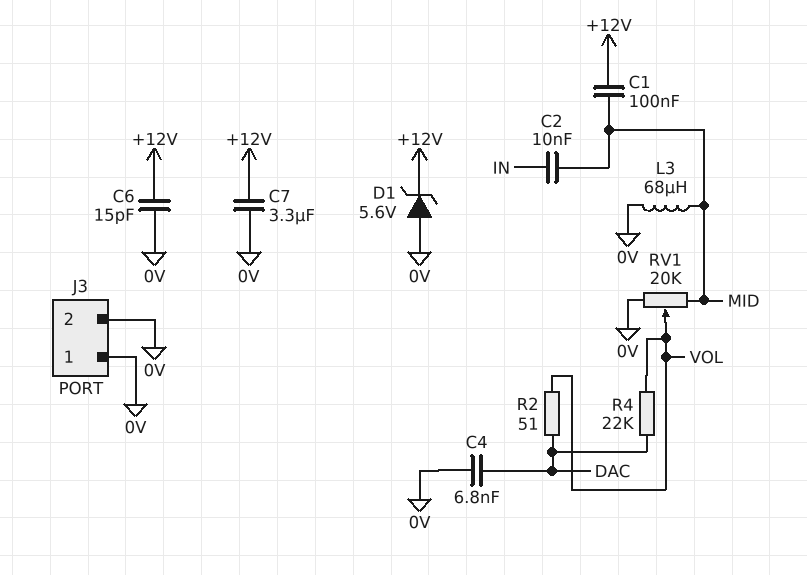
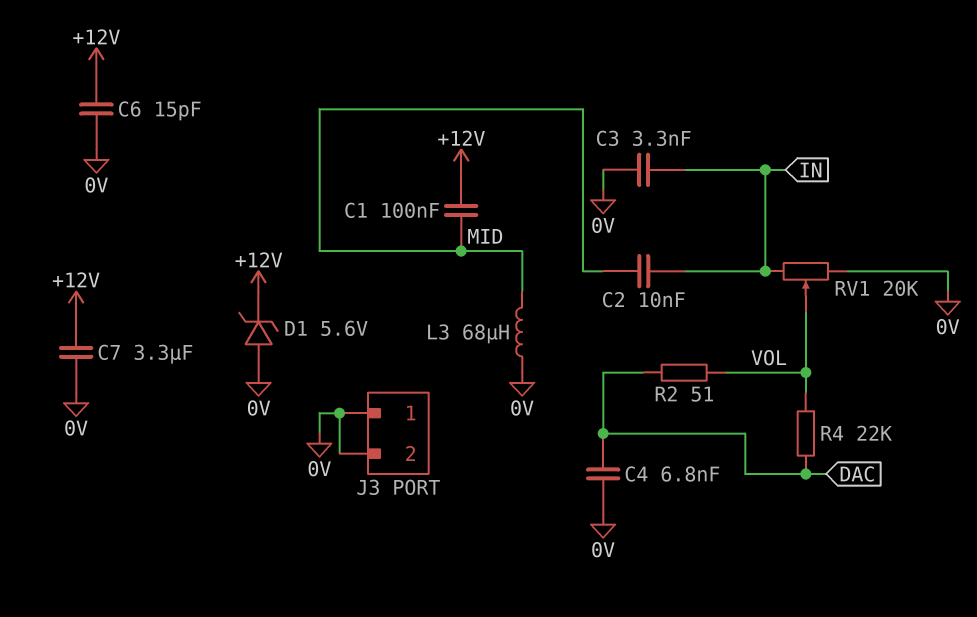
C3: none -> 3.3nF (0V, IN)
RV1: 20k (0V, MID, wiper VOL) -> 20k (0V, IN, wiper VOL)

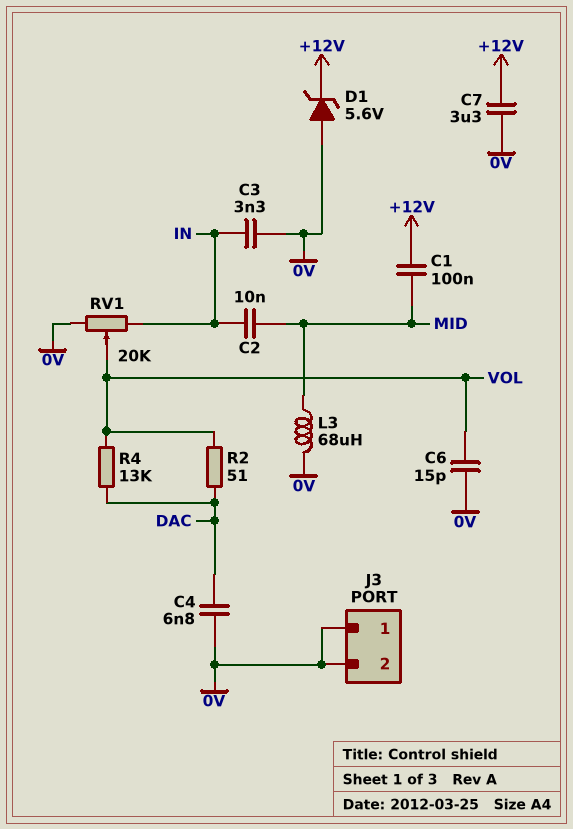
C6: 15pF (+12V, 0V) -> 15pF (0V, VOL)
R4: 22k (DAC, VOL) -> 13k (DAC, VOL)

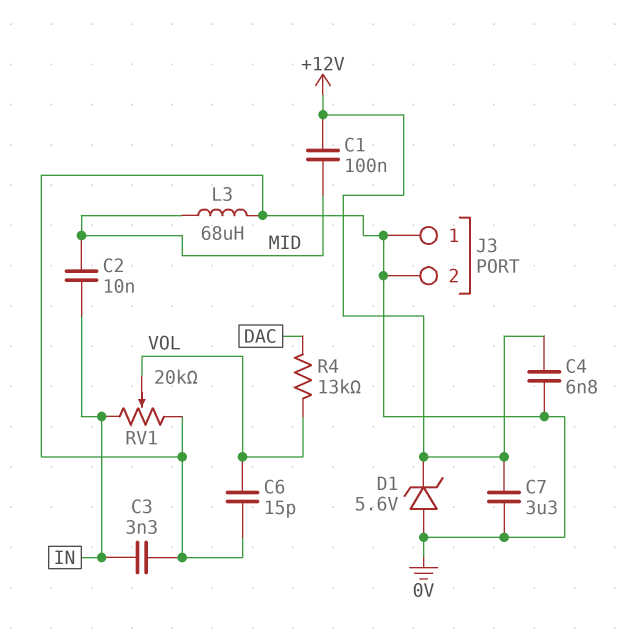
C4: 6.8nF (0V, DAC) -> 6.8nF (+12V, 0V)
R2: 51 (DAC, VOL) -> none

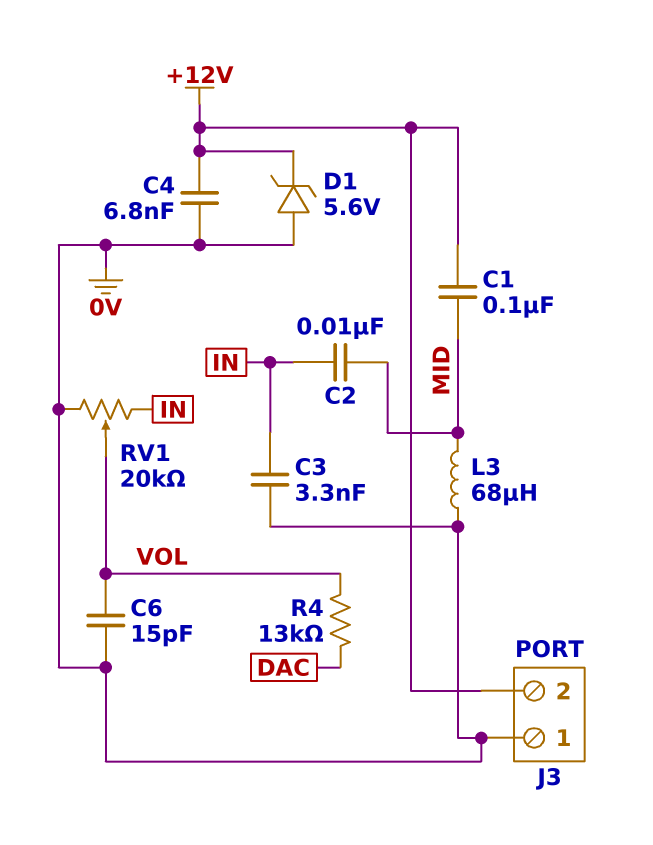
C7: 3.3uF (+12V, 0V) -> none
J3 pin 2: 0V -> +12V

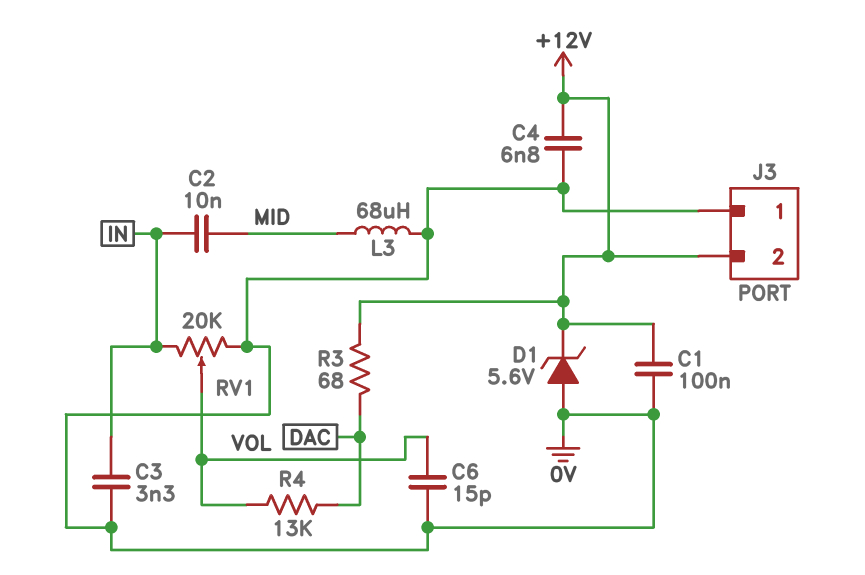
C1: 100nF (+12V, MID) -> 100nF (+12V, 0V)
R3: none -> 68 (+12V, DAC)

